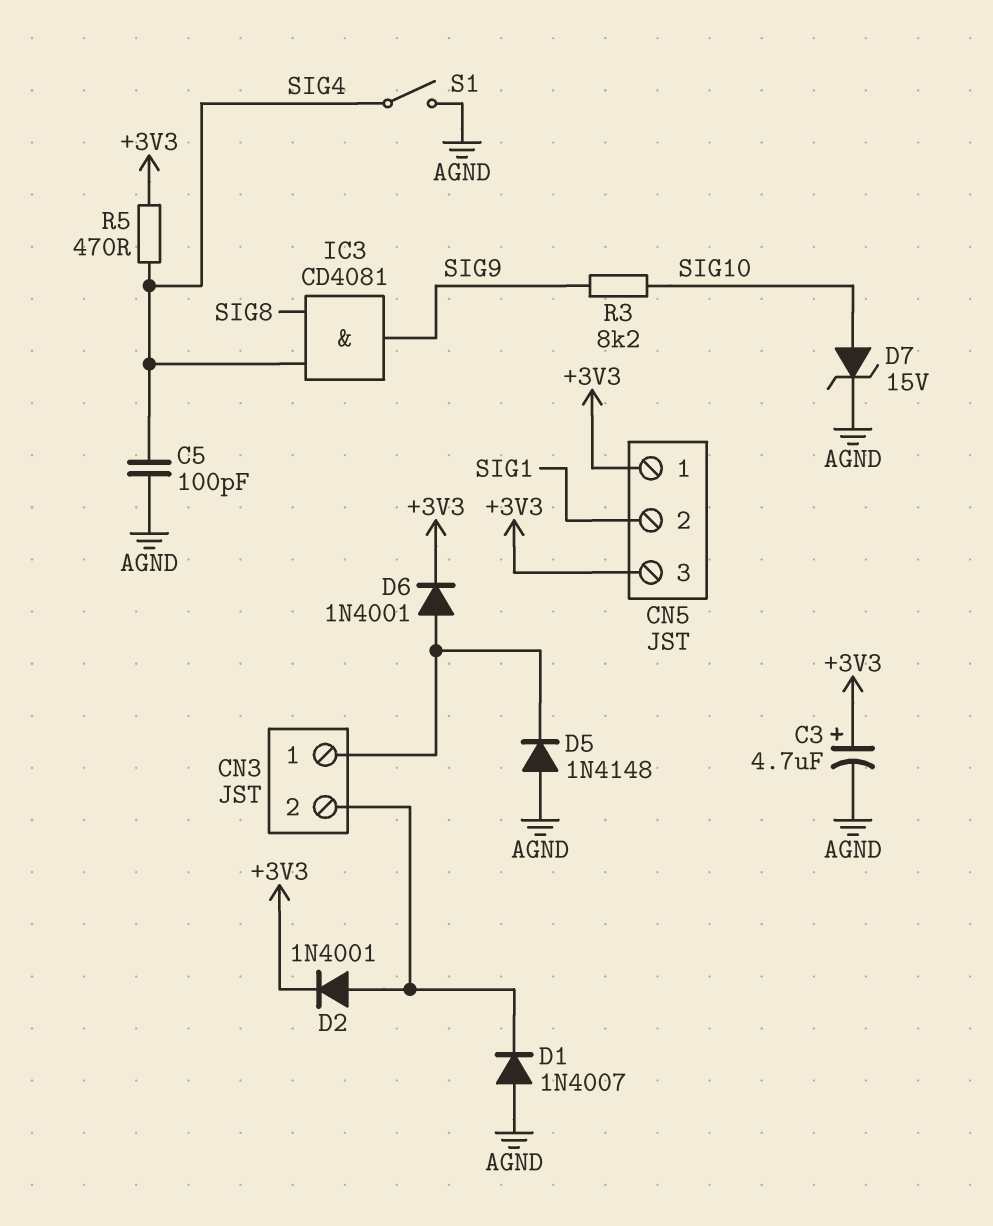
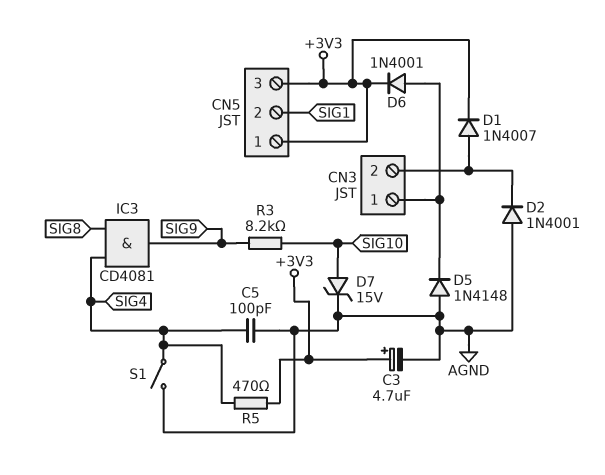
D1: diode 1N4007 (A AGND, K CN3/2) -> diode 1N4007 (A CN3/2, K +3V3)
D2: diode 1N4001 (A CN3/2, K +3V3) -> diode 1N4001 (A AGND, K CN3/2)

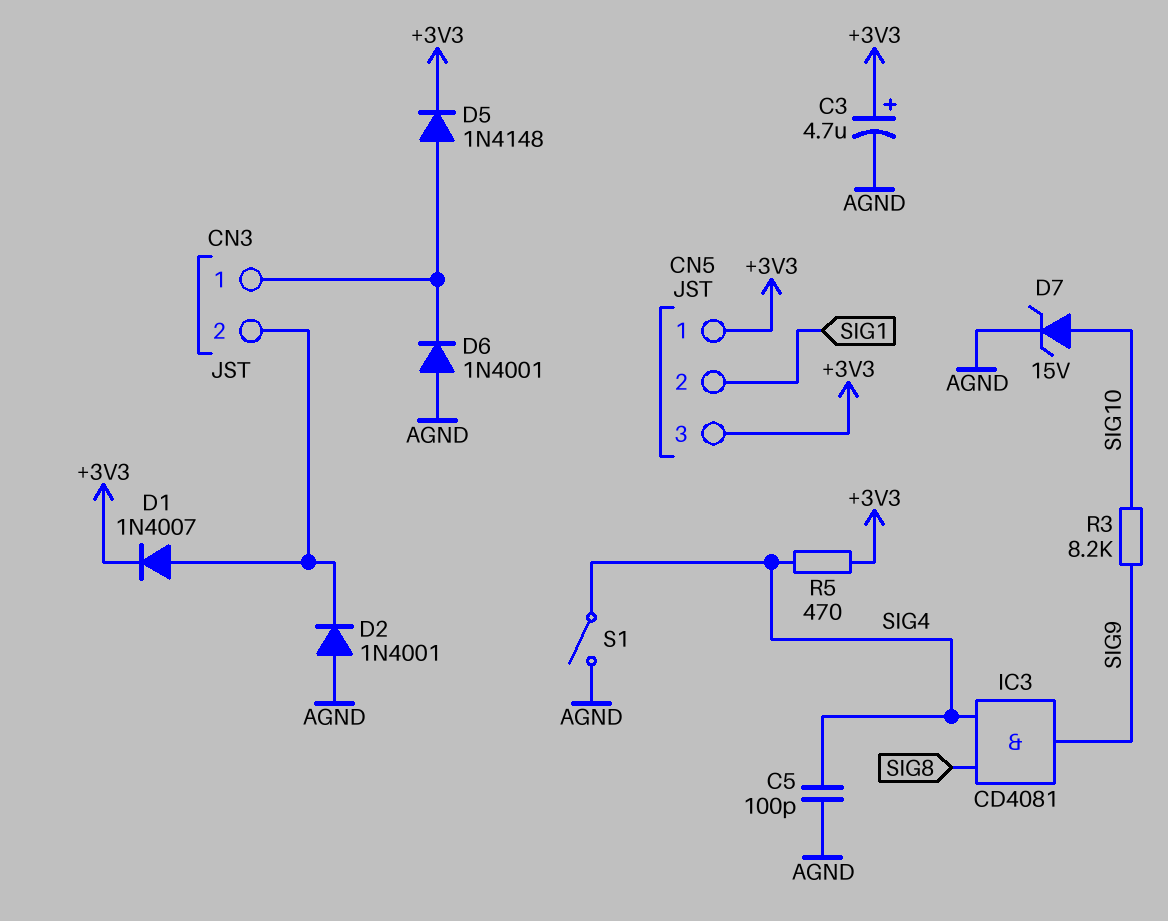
D5: diode 1N4148 (A AGND, K CN3/1) -> diode 1N4148 (A CN3/1, K +3V3)
D6: diode 1N4001 (A CN3/1, K +3V3) -> diode 1N4001 (A AGND, K CN3/1)

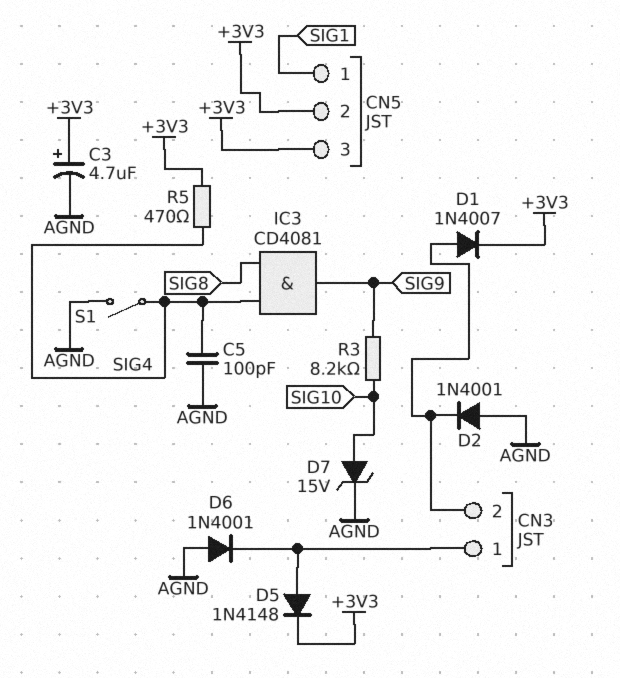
CN5 pin 1: +3V3 -> SIG1
CN5 pin 2: SIG1 -> +3V3

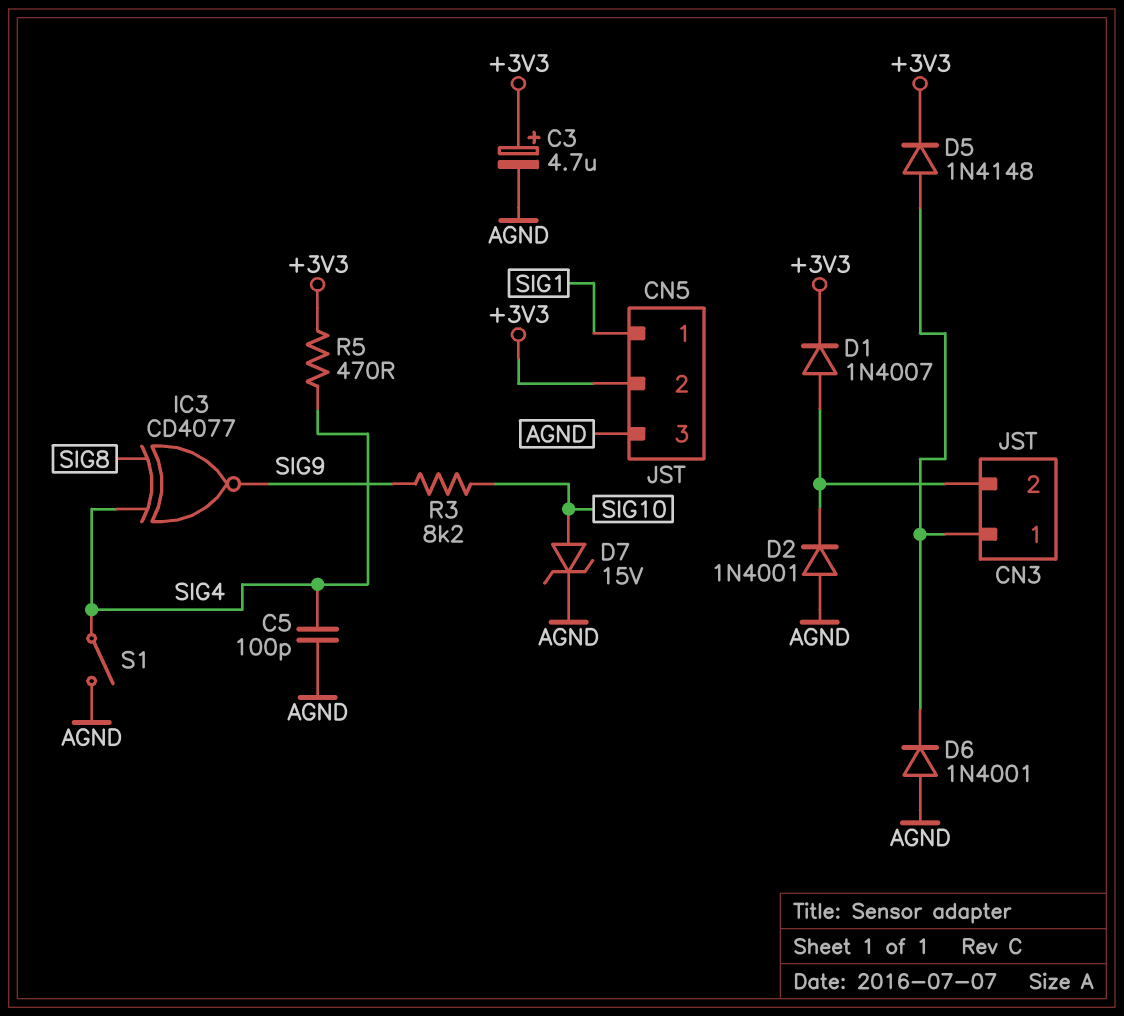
CN5 pin 3: +3V3 -> AGND
IC3: AND CD4081 (in SIG4, in SIG8, out SIG9) -> XNOR CD4077 (in SIG4, in SIG8, out SIG9)

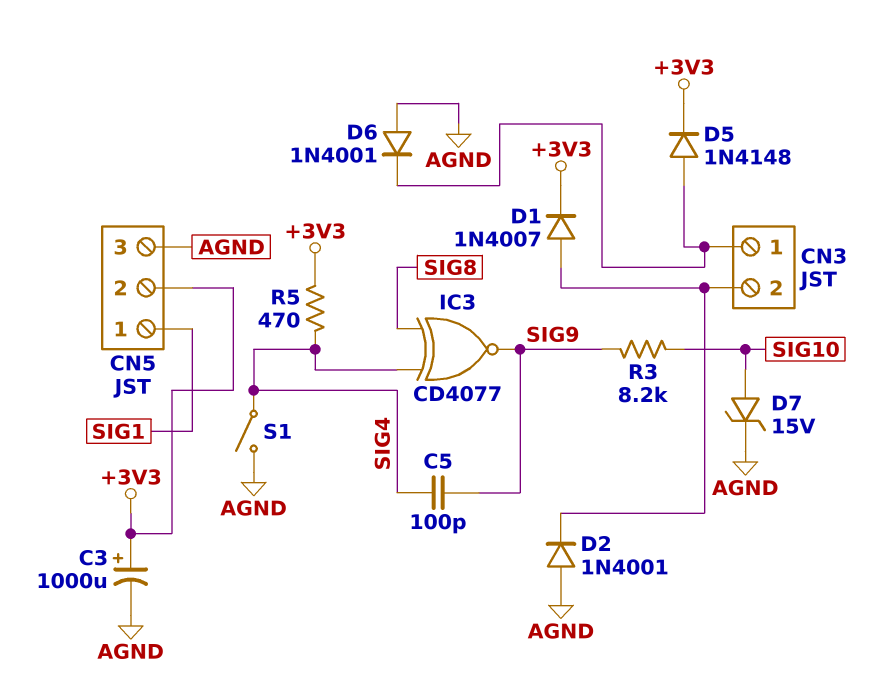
C3: 4.7uF (plus +3V3, minus AGND) -> 1000uF (plus +3V3, minus AGND)
C5: 100pF (AGND, SIG4) -> 100pF (SIG4, SIG9)

